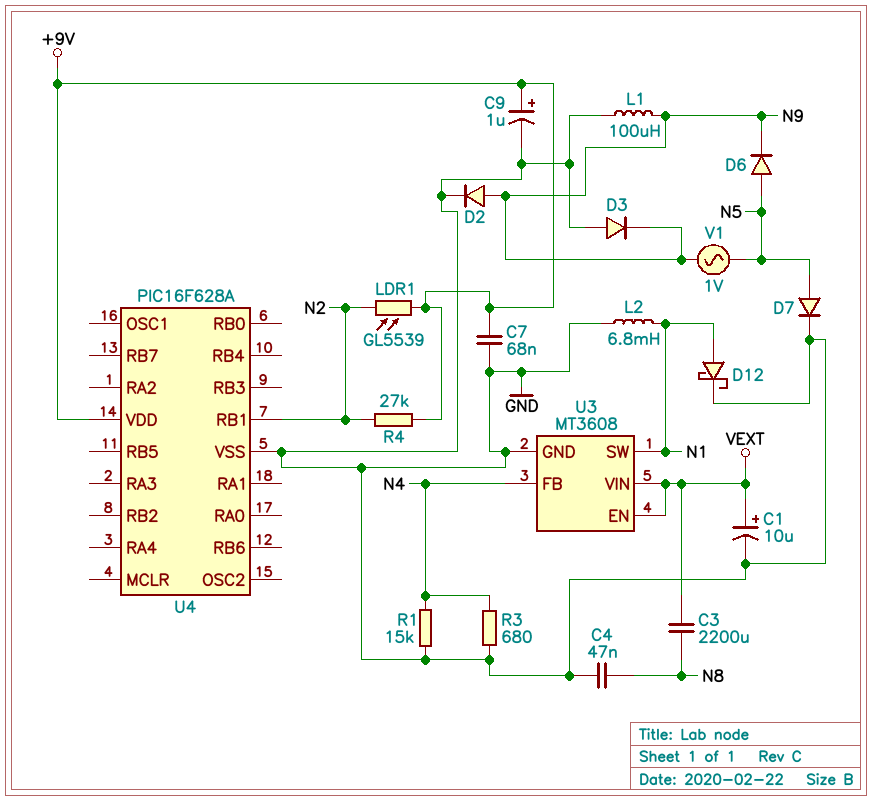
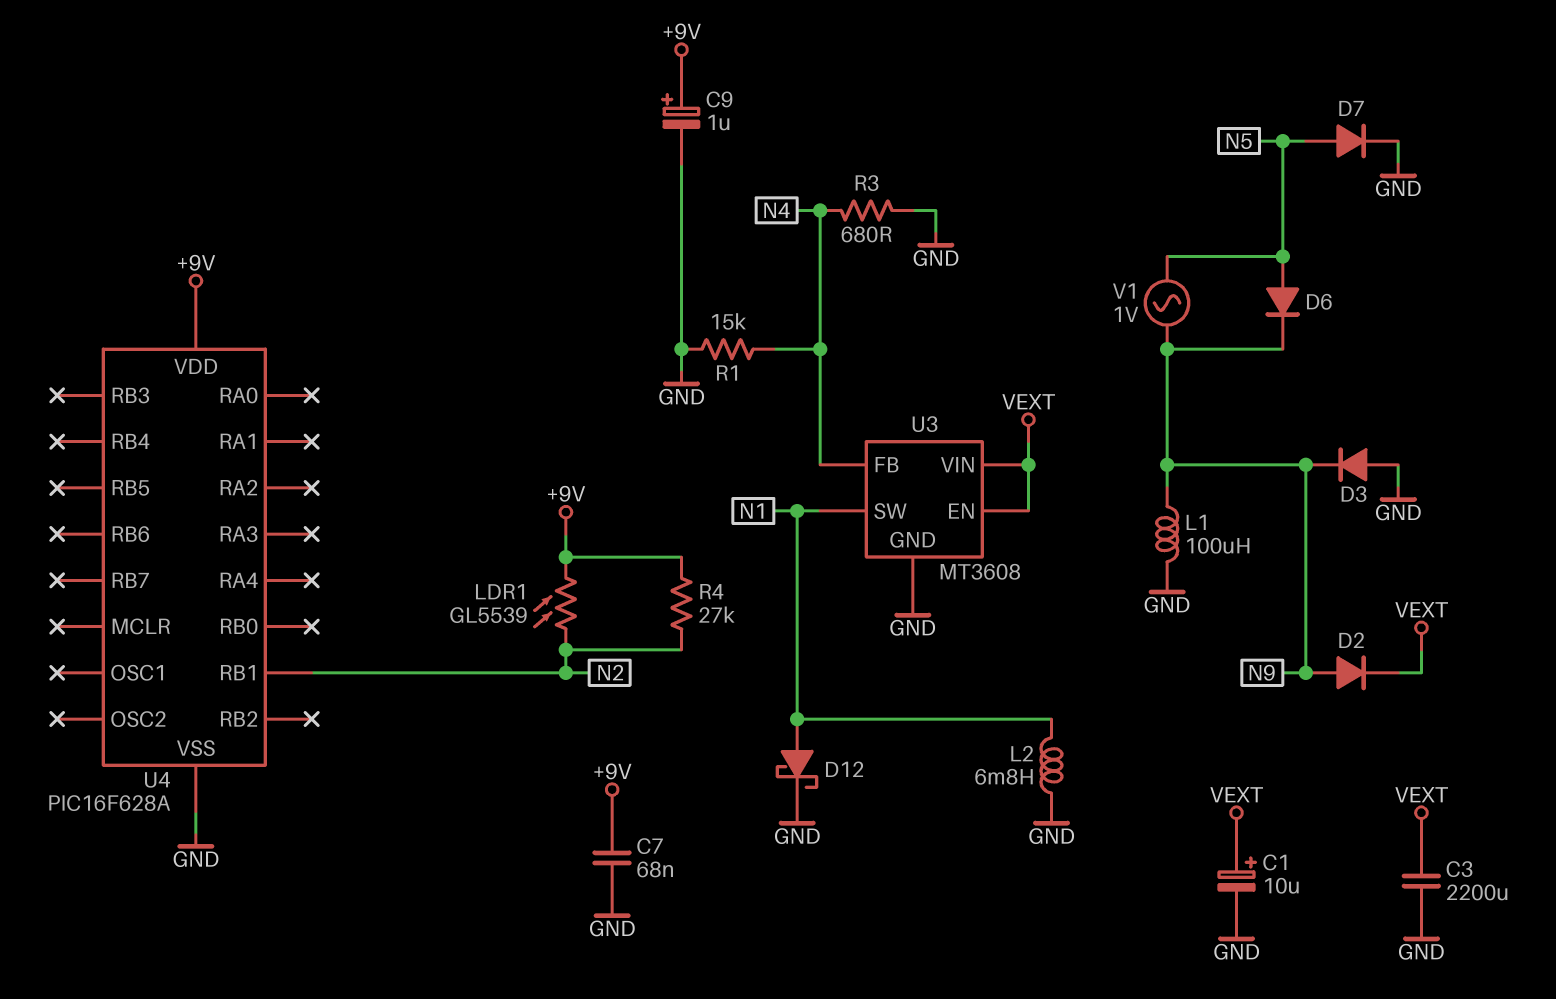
C3: 2200uF (N8, VEXT) -> 2200uF (GND, VEXT)
C4: 47nF (GND, N8) -> none
D2: diode (A N9, K GND) -> diode (A N9, K VEXT)

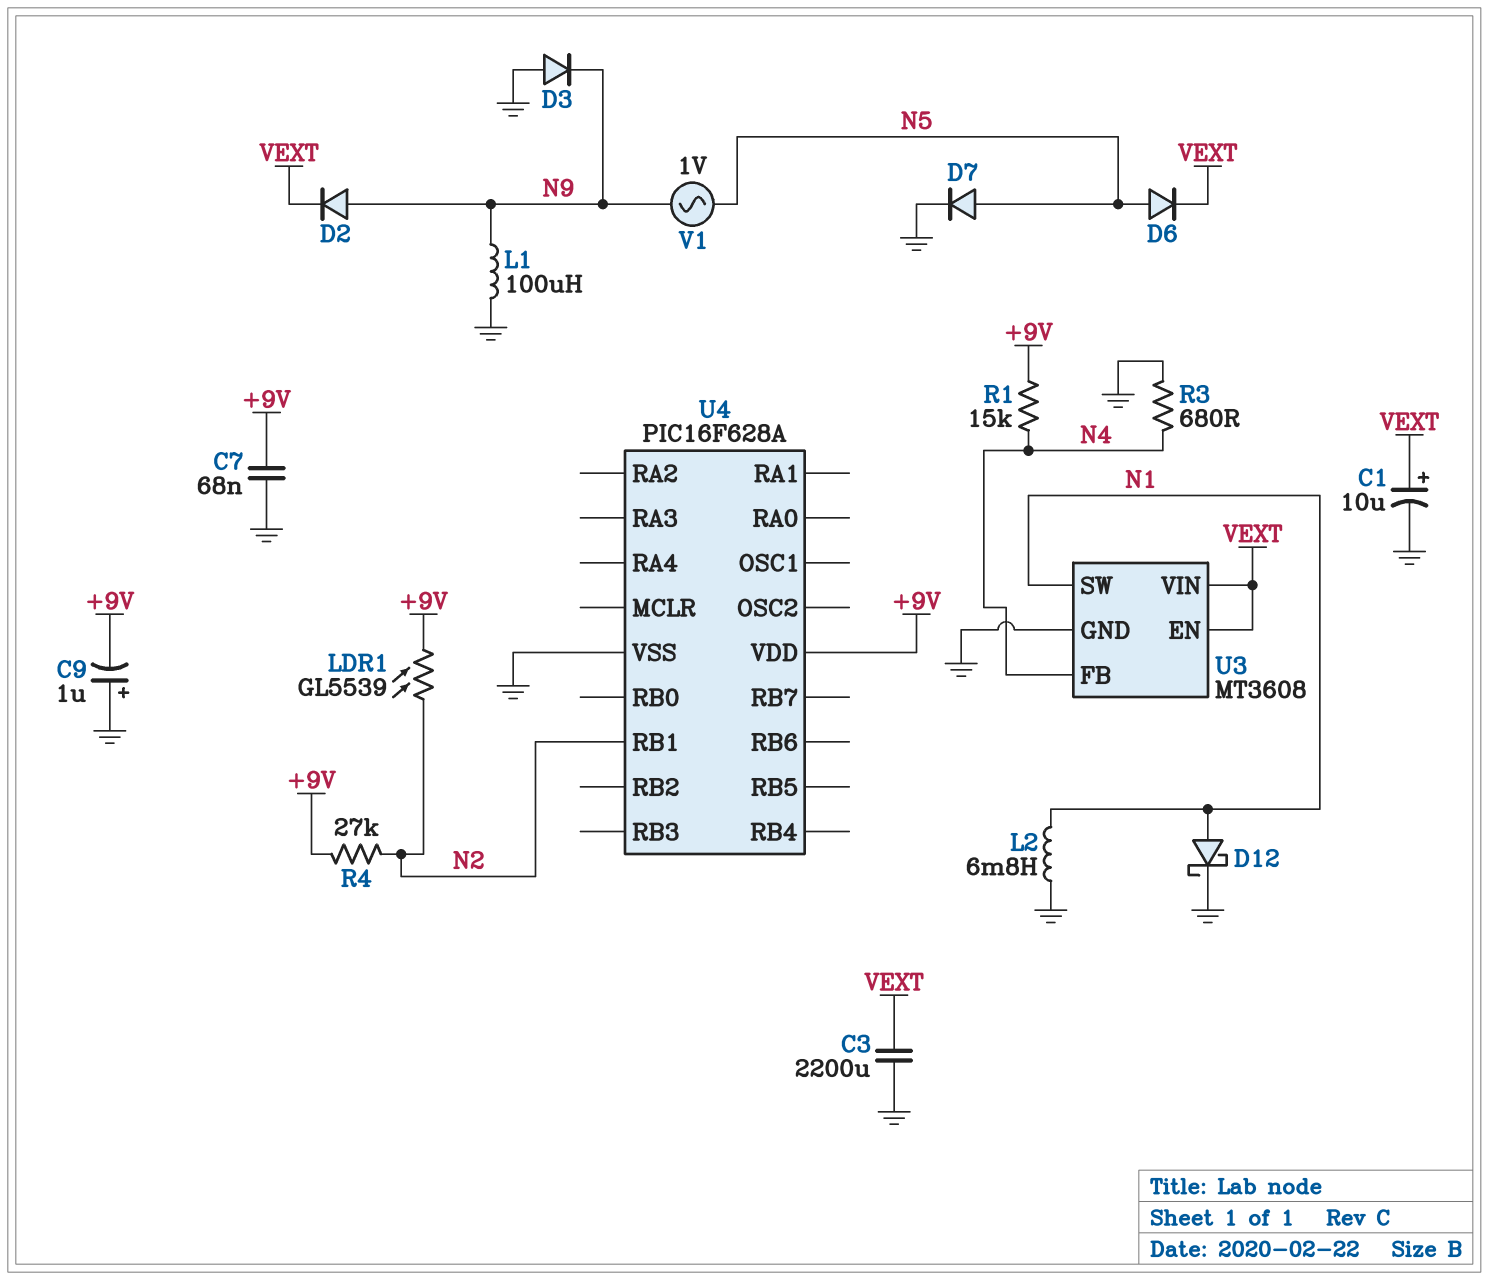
C9: 1uF (plus +9V, minus GND) -> 1uF (plus GND, minus +9V)
D6: diode (A N5, K N9) -> diode (A N5, K VEXT)
R1: 15k (GND, N4) -> 15k (+9V, N4)

